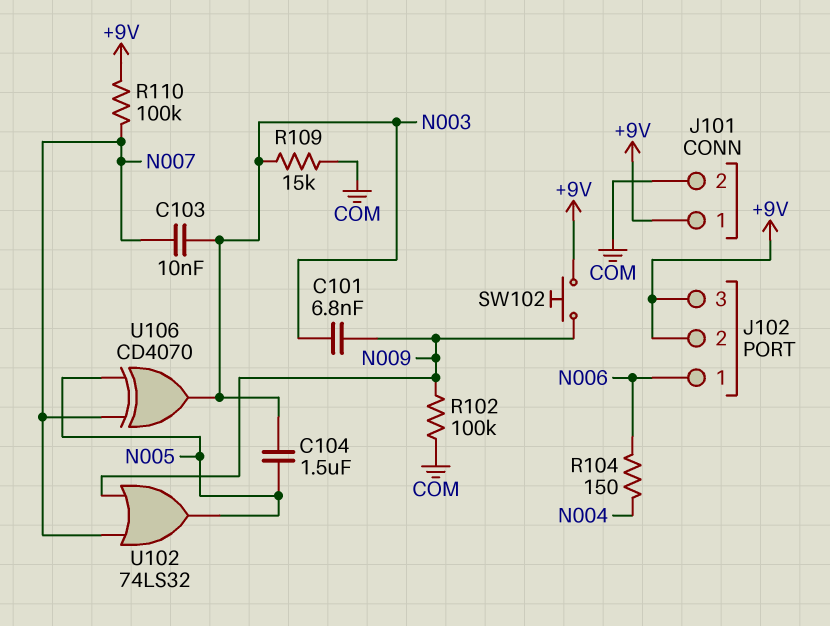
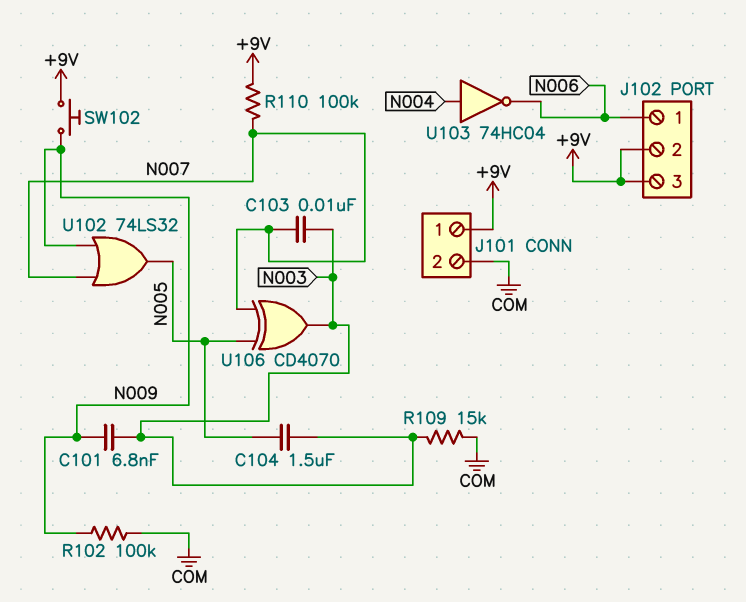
R104: 150 (N004, N006) -> none
U103: none -> NOT 74HC04 (in N004, out N006)

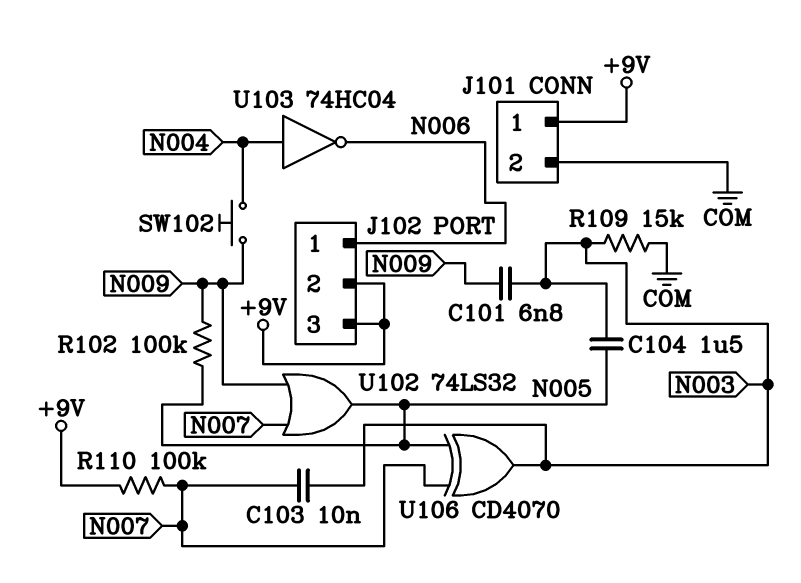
R102: 100k (COM, N009) -> 100k (N005, N009)
SW102: button (+9V, N009) -> button (N004, N009)

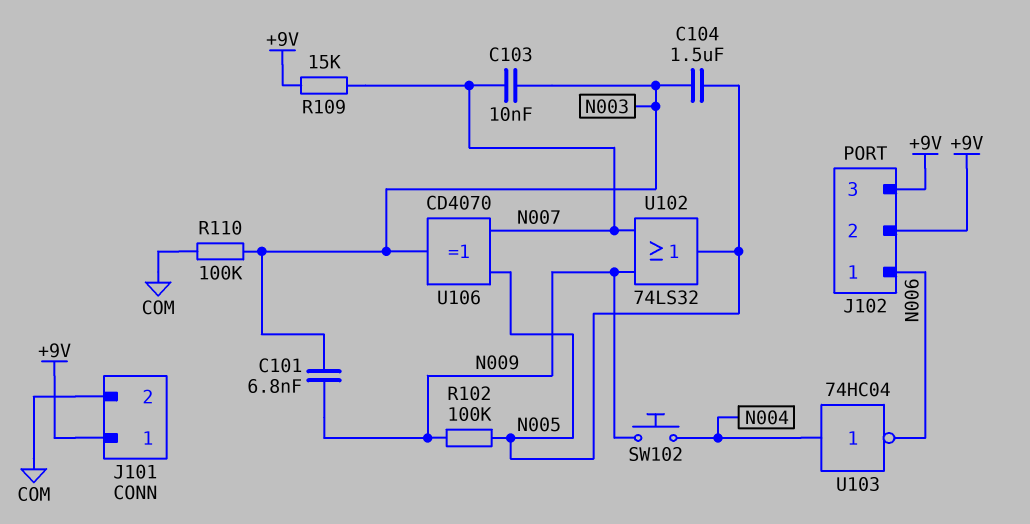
R109: 15k (COM, N003) -> 15k (+9V, N007)
R110: 100k (+9V, N007) -> 100k (COM, N003)

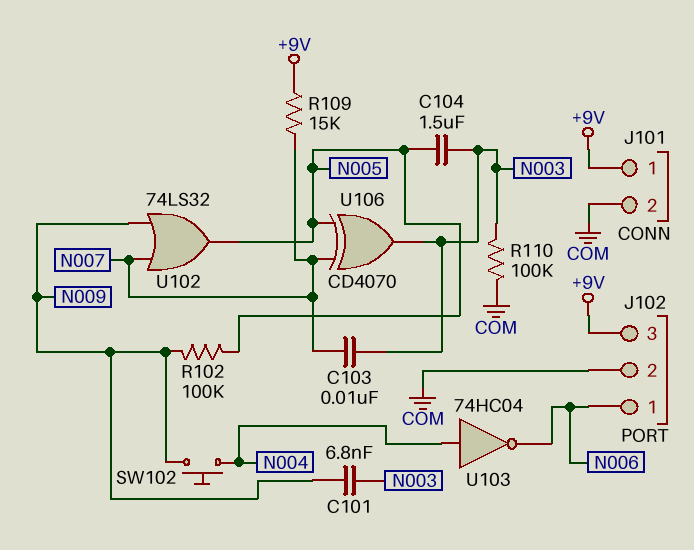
J102 pin 2: +9V -> COM

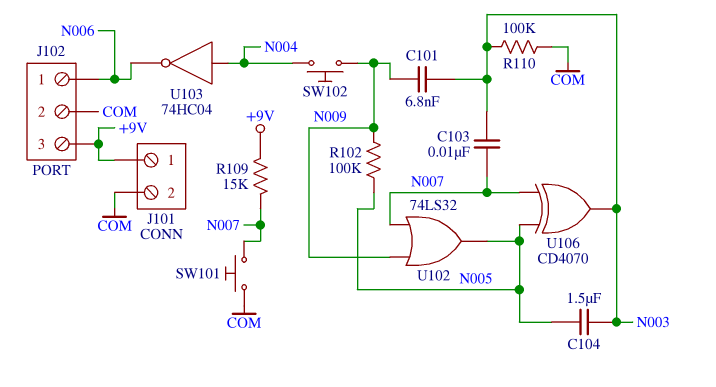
SW101: none -> button (COM, N007)

